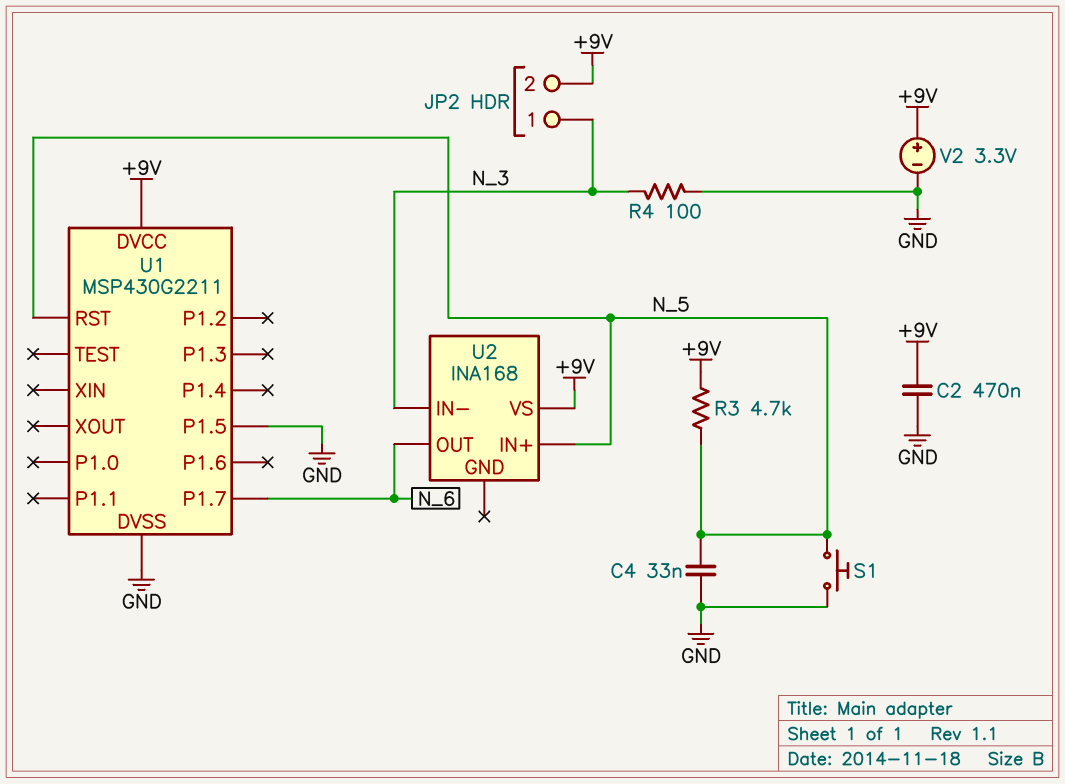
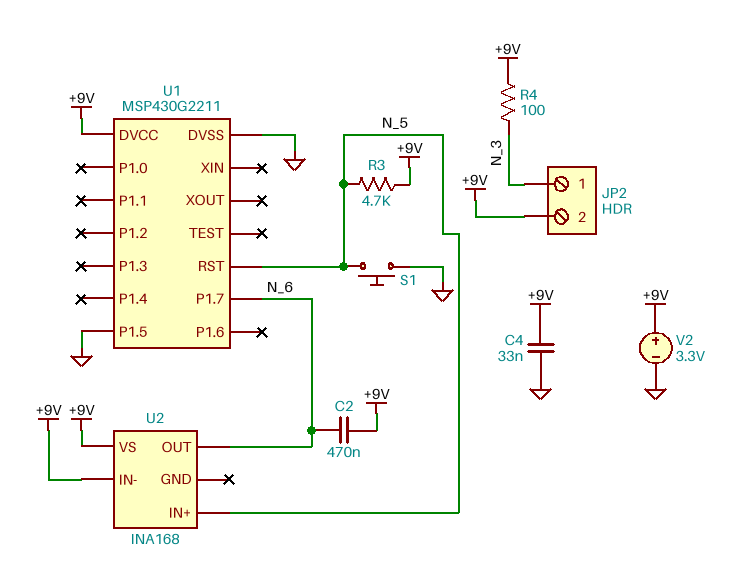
C2: 470nF (+9V, GND) -> 470nF (+9V, N_6)
C4: 33nF (GND, N_5) -> 33nF (+9V, GND)
R4: 100 (GND, N_3) -> 100 (+9V, N_3)
U2 pin IN-: N_3 -> +9V

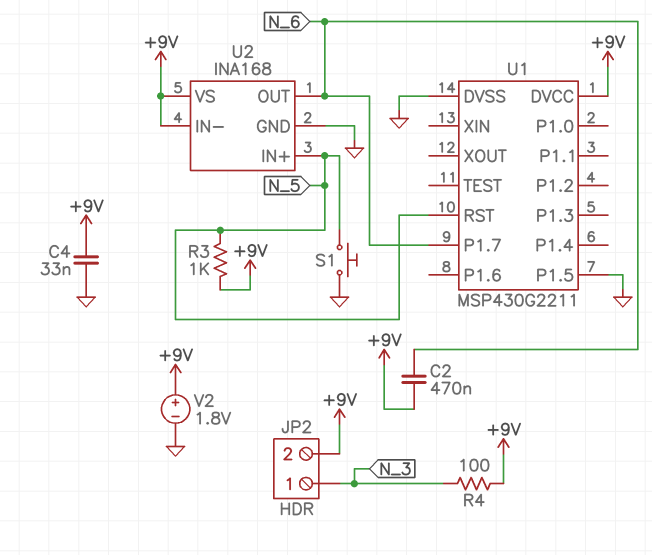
R3: 4.7k (+9V, N_5) -> 1k (+9V, N_5)
U2 pin GND: none -> GND
V2: 3.3V (plus +9V, minus GND) -> 1.8V (plus +9V, minus GND)

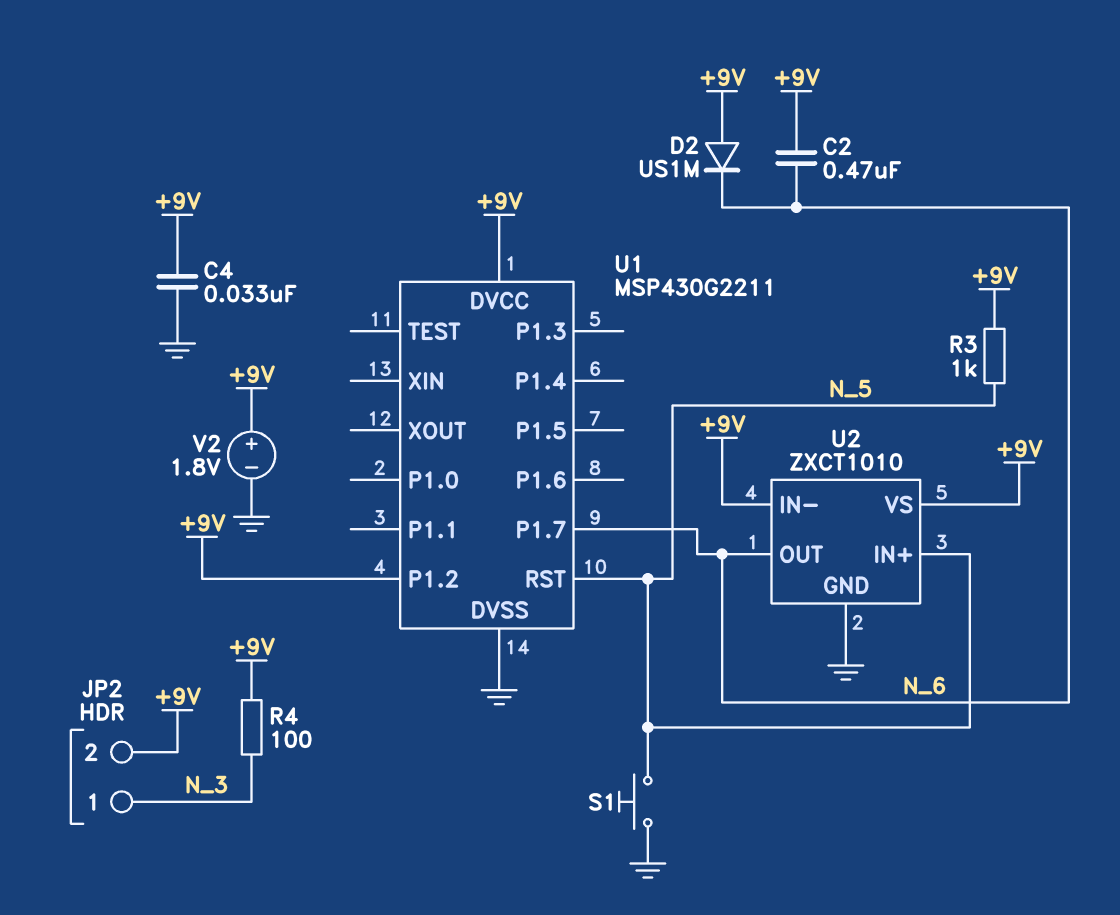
D2: none -> diode US1M (A +9V, K N_6)
U1 pin P1.2: none -> +9V
U1 pin P1.5: GND -> none
U2: INA168 -> ZXCT1010

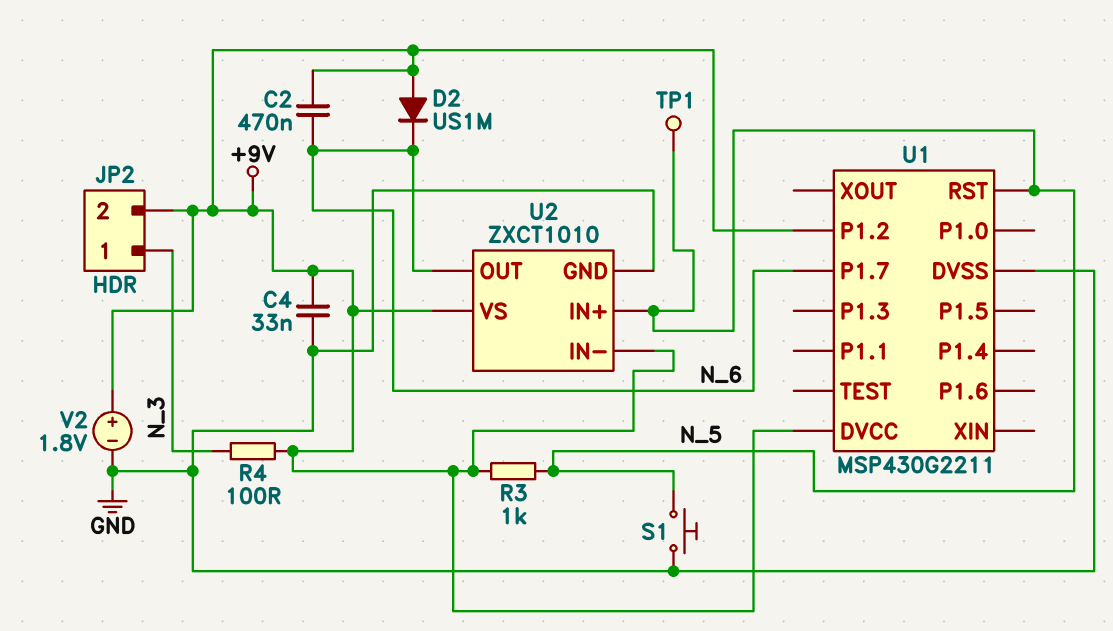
TP1: none -> test point (N_5)

